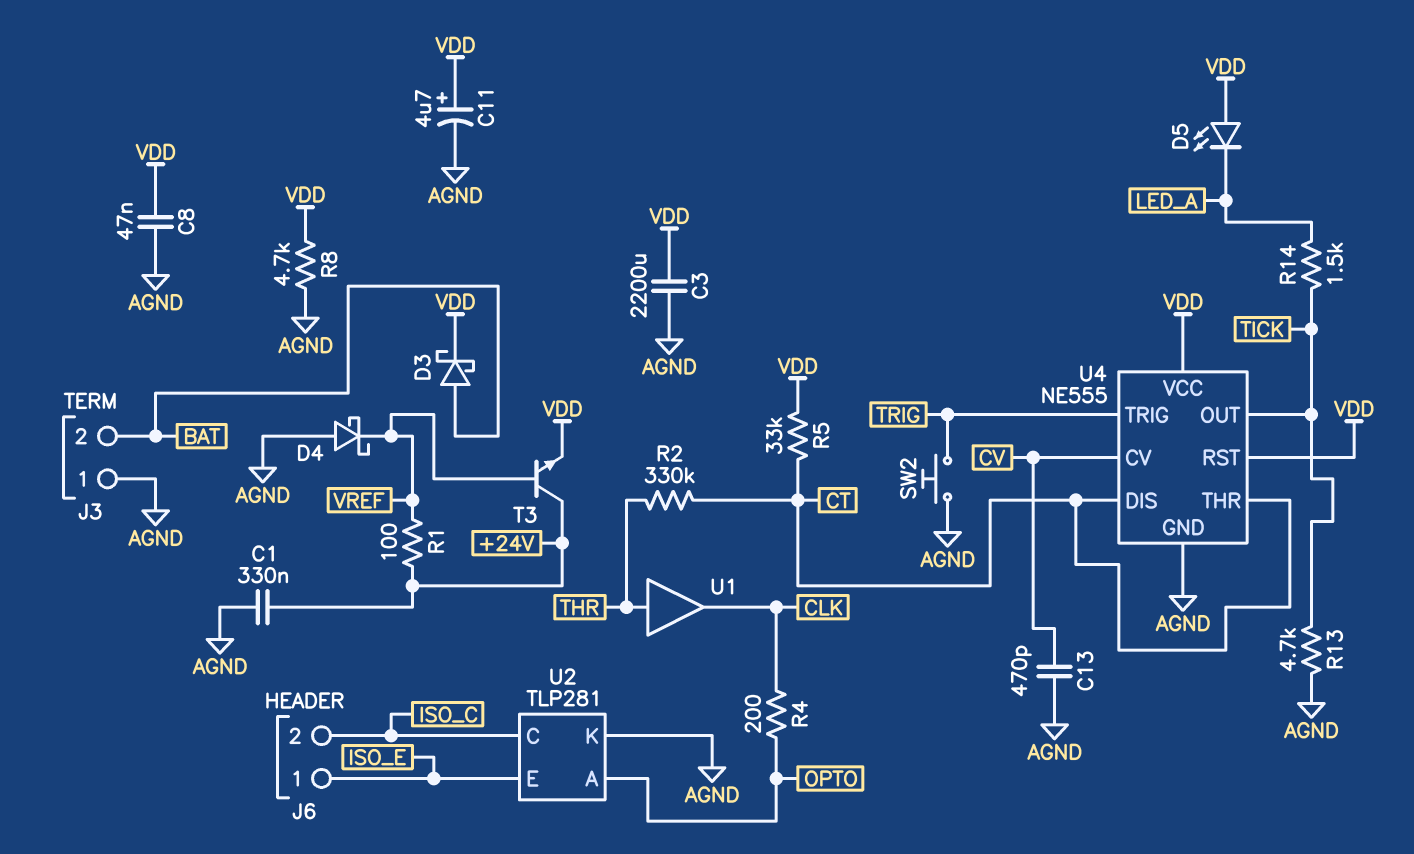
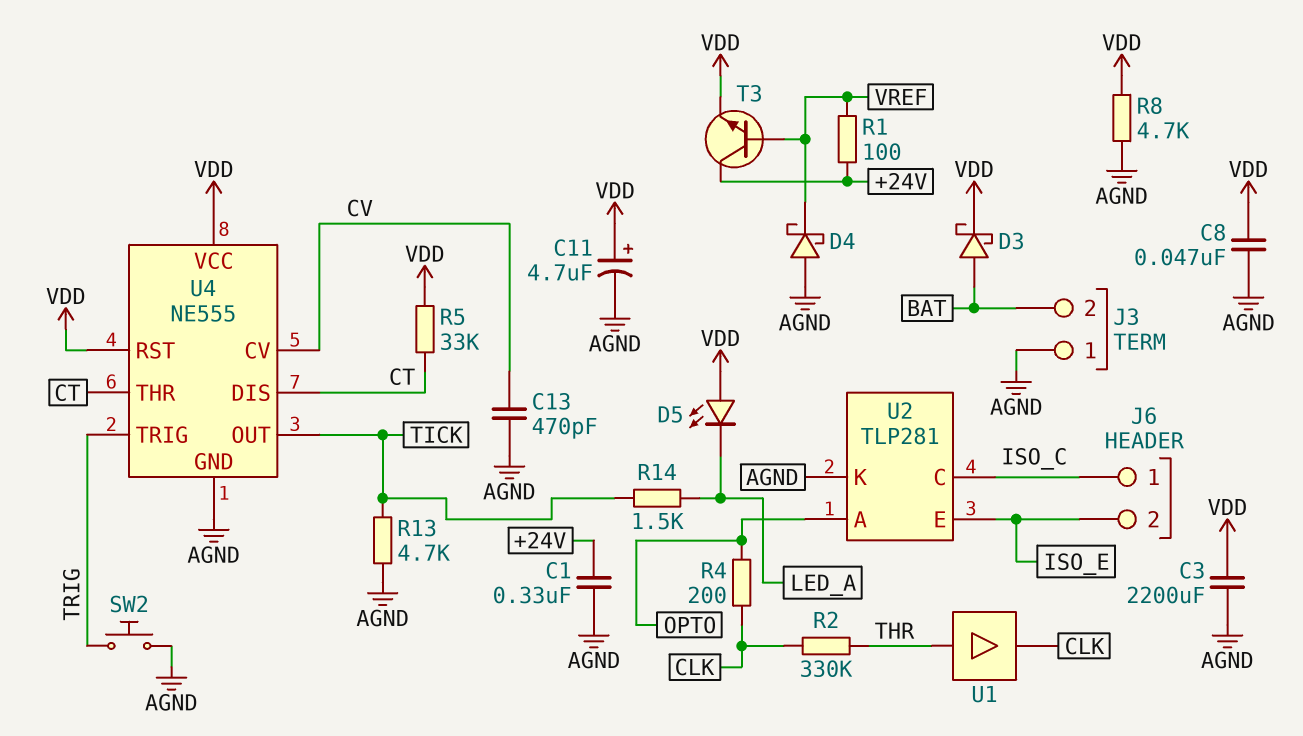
J6 pin 1: ISO_E -> ISO_C
J6 pin 2: ISO_C -> ISO_E
R2: 330k (CT, THR) -> 330k (CLK, THR)

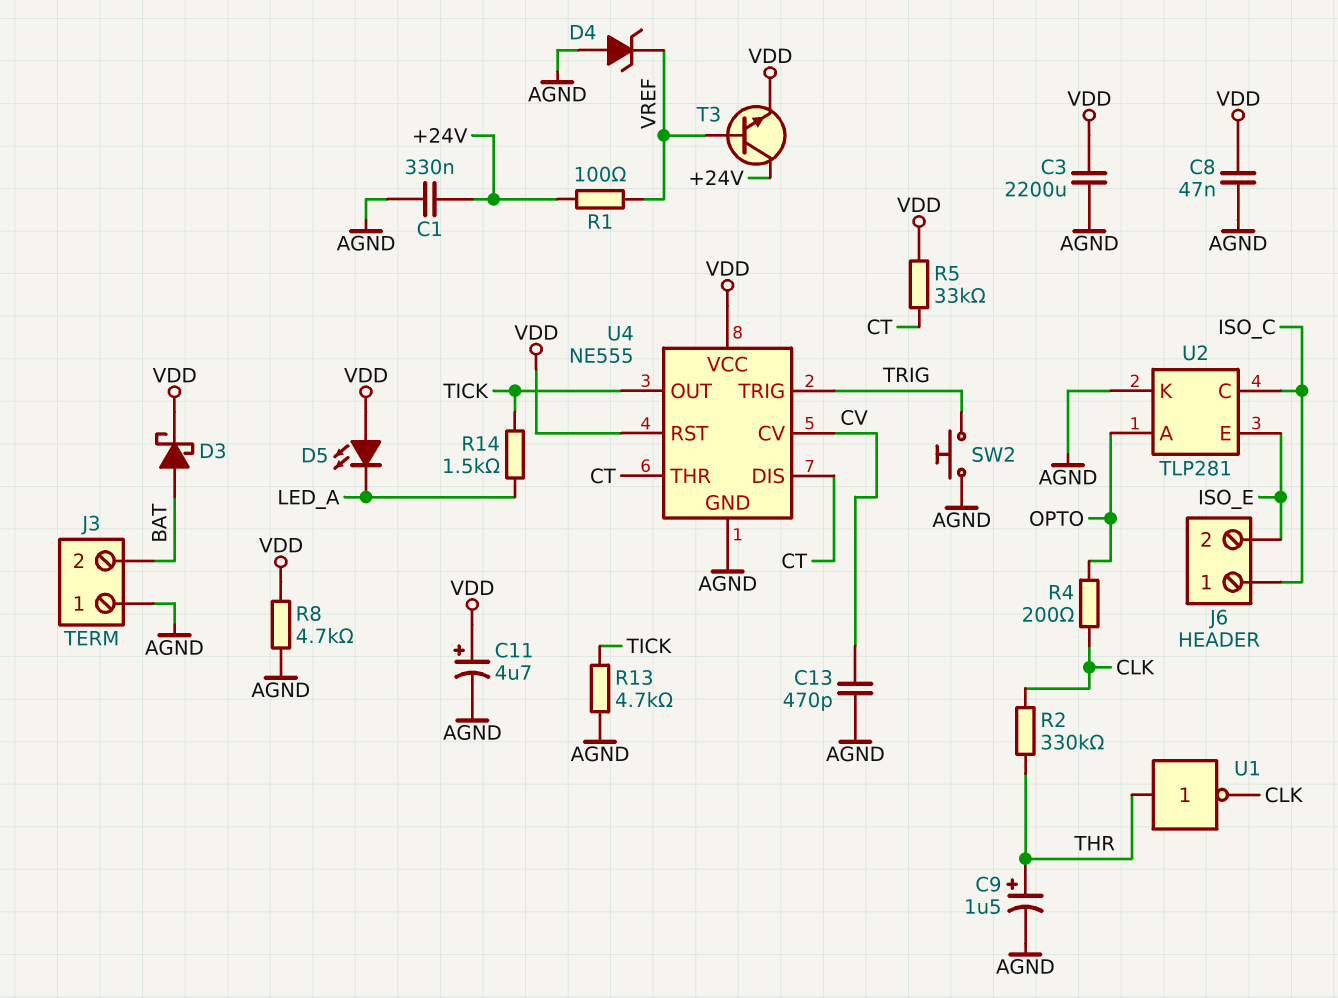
C9: none -> 1.5uF (plus THR, minus AGND)
D4: schottky (A AGND, K VREF) -> zener (A AGND, K VREF)
U1: buffer (in THR, out CLK) -> NOT (in THR, out CLK)

